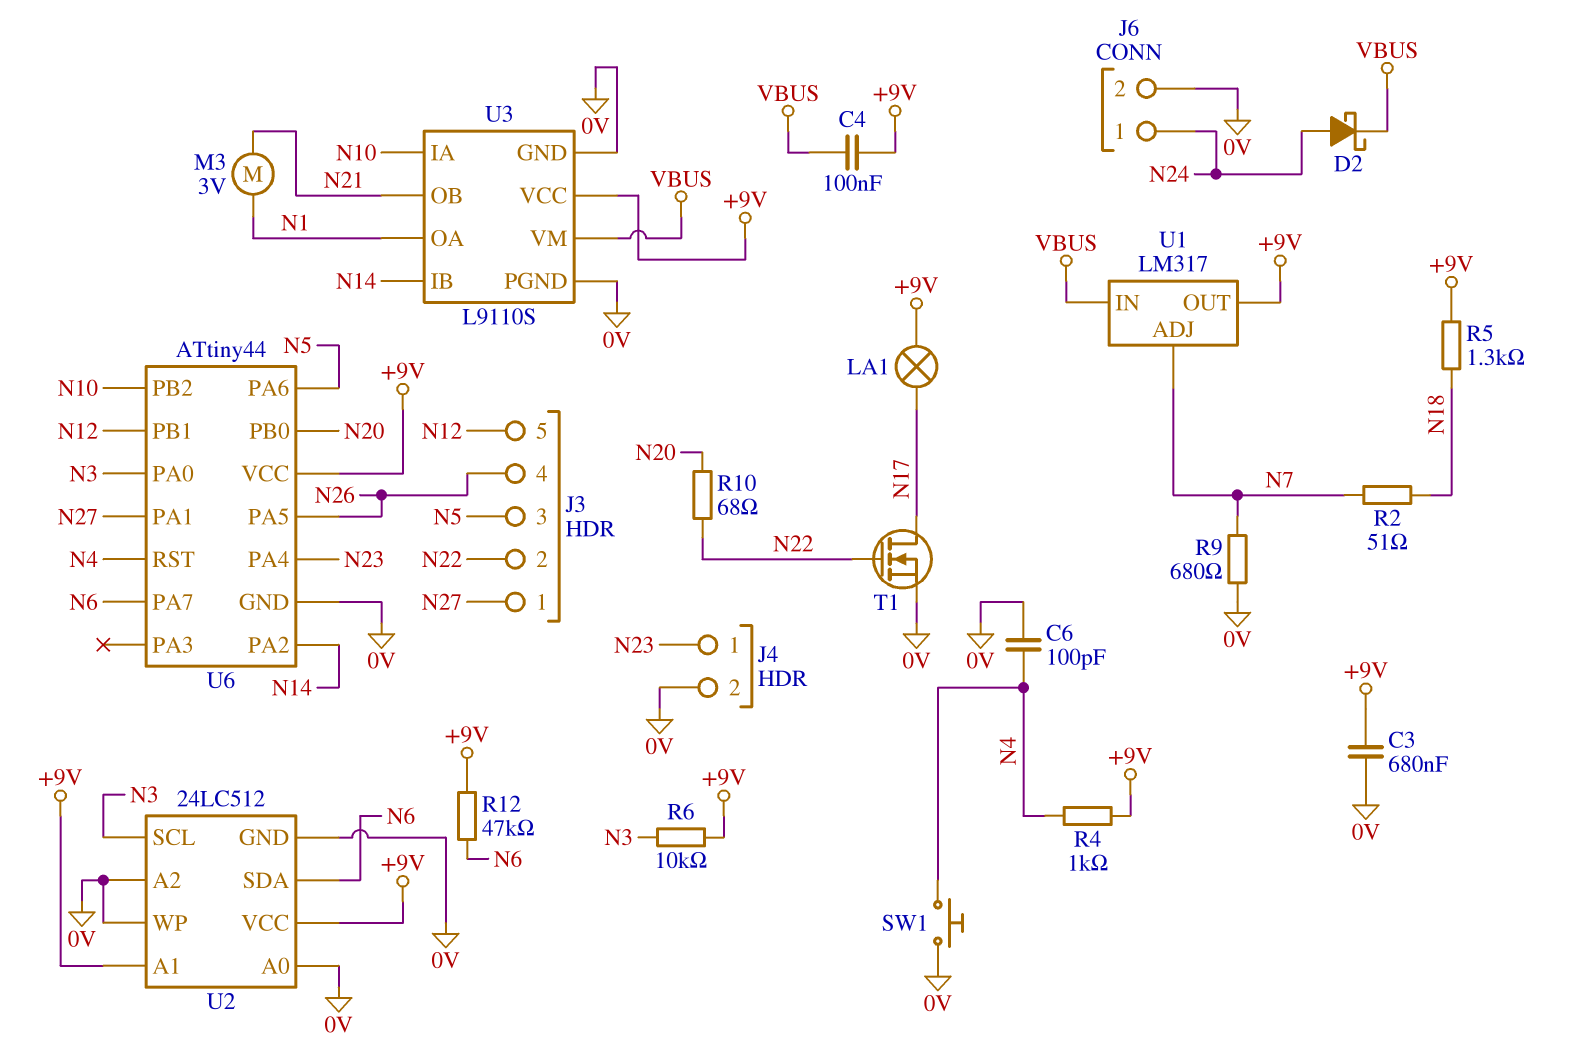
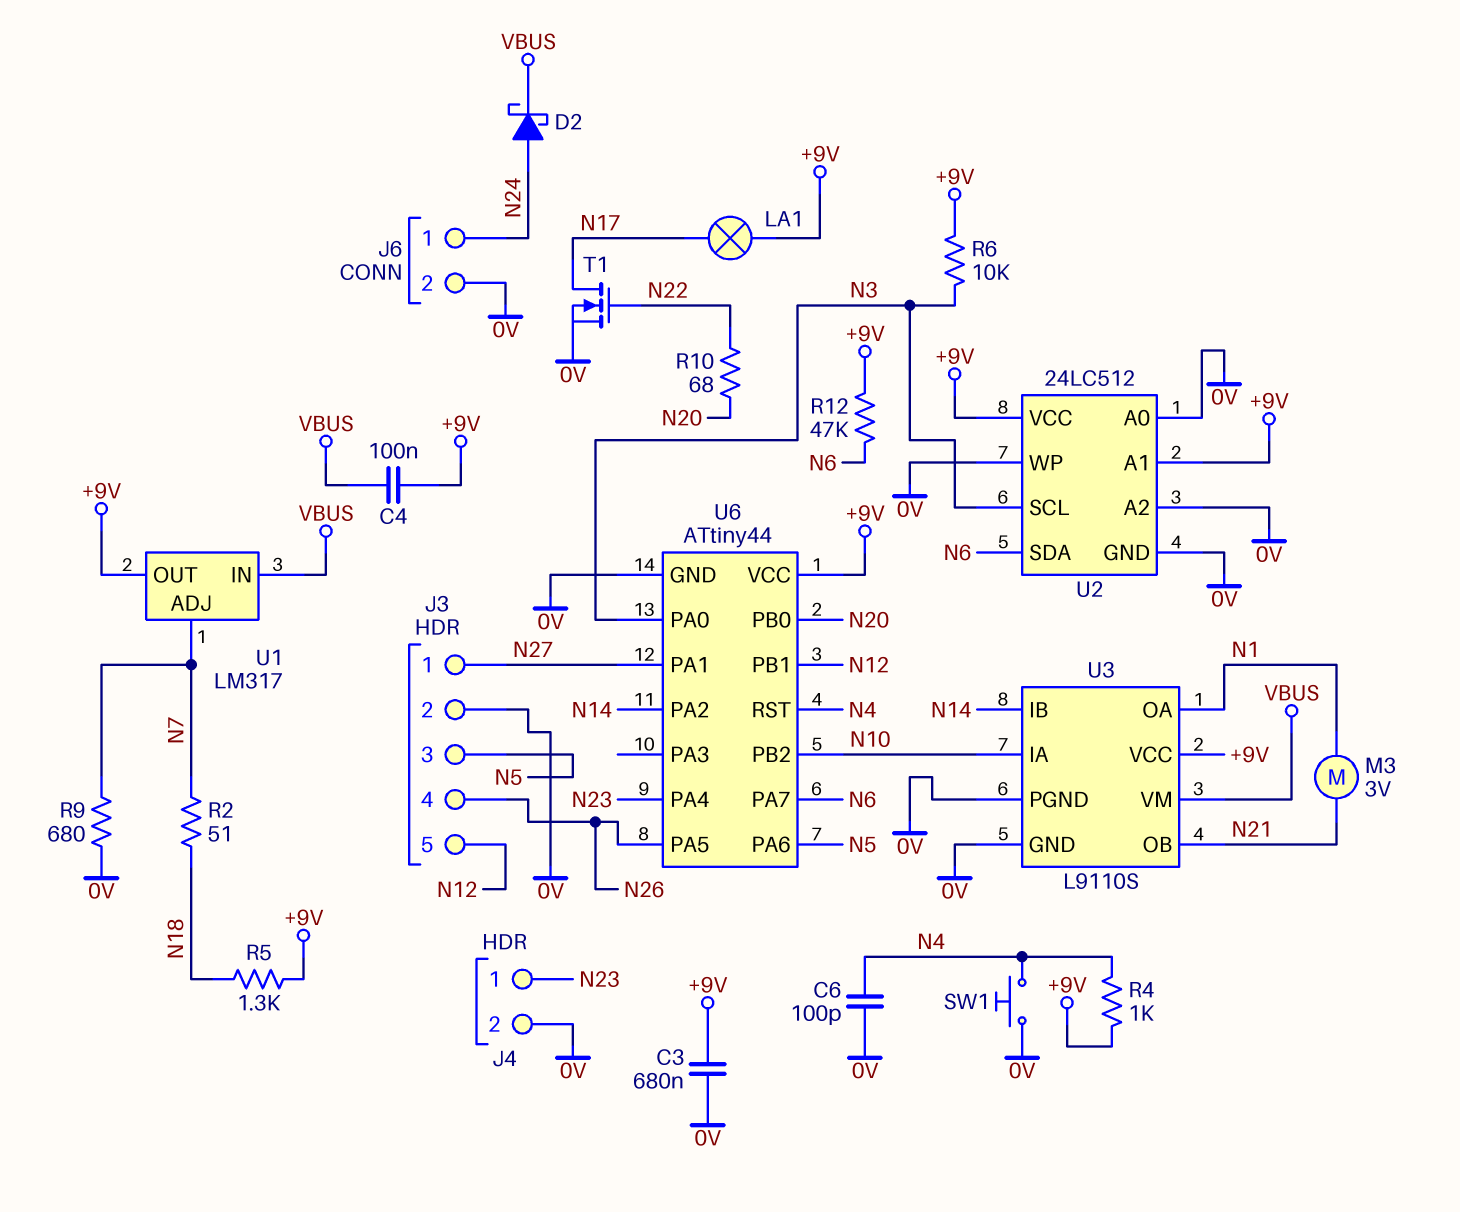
J3 pin 2: N22 -> 0V

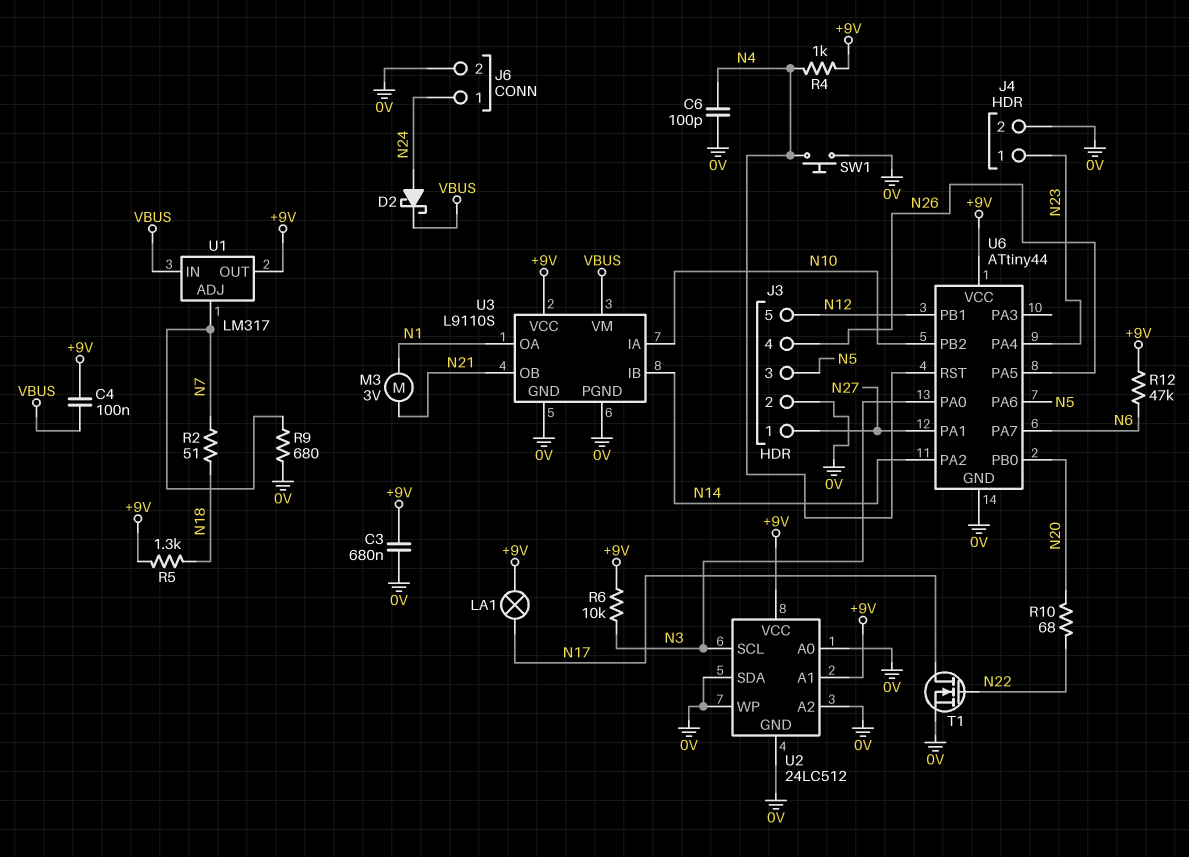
U2 pin SDA: N6 -> 0V

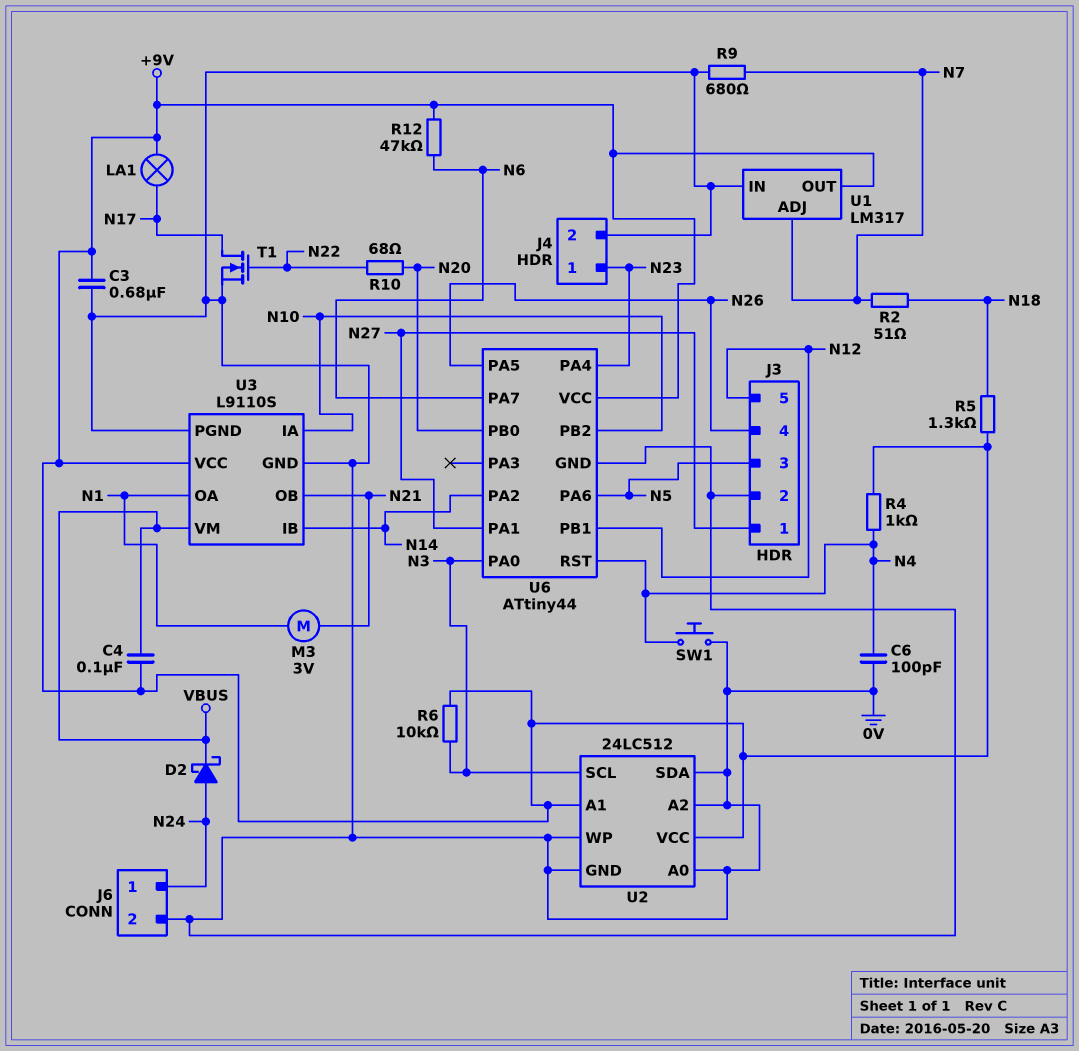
U1 pin IN: VBUS -> 0V

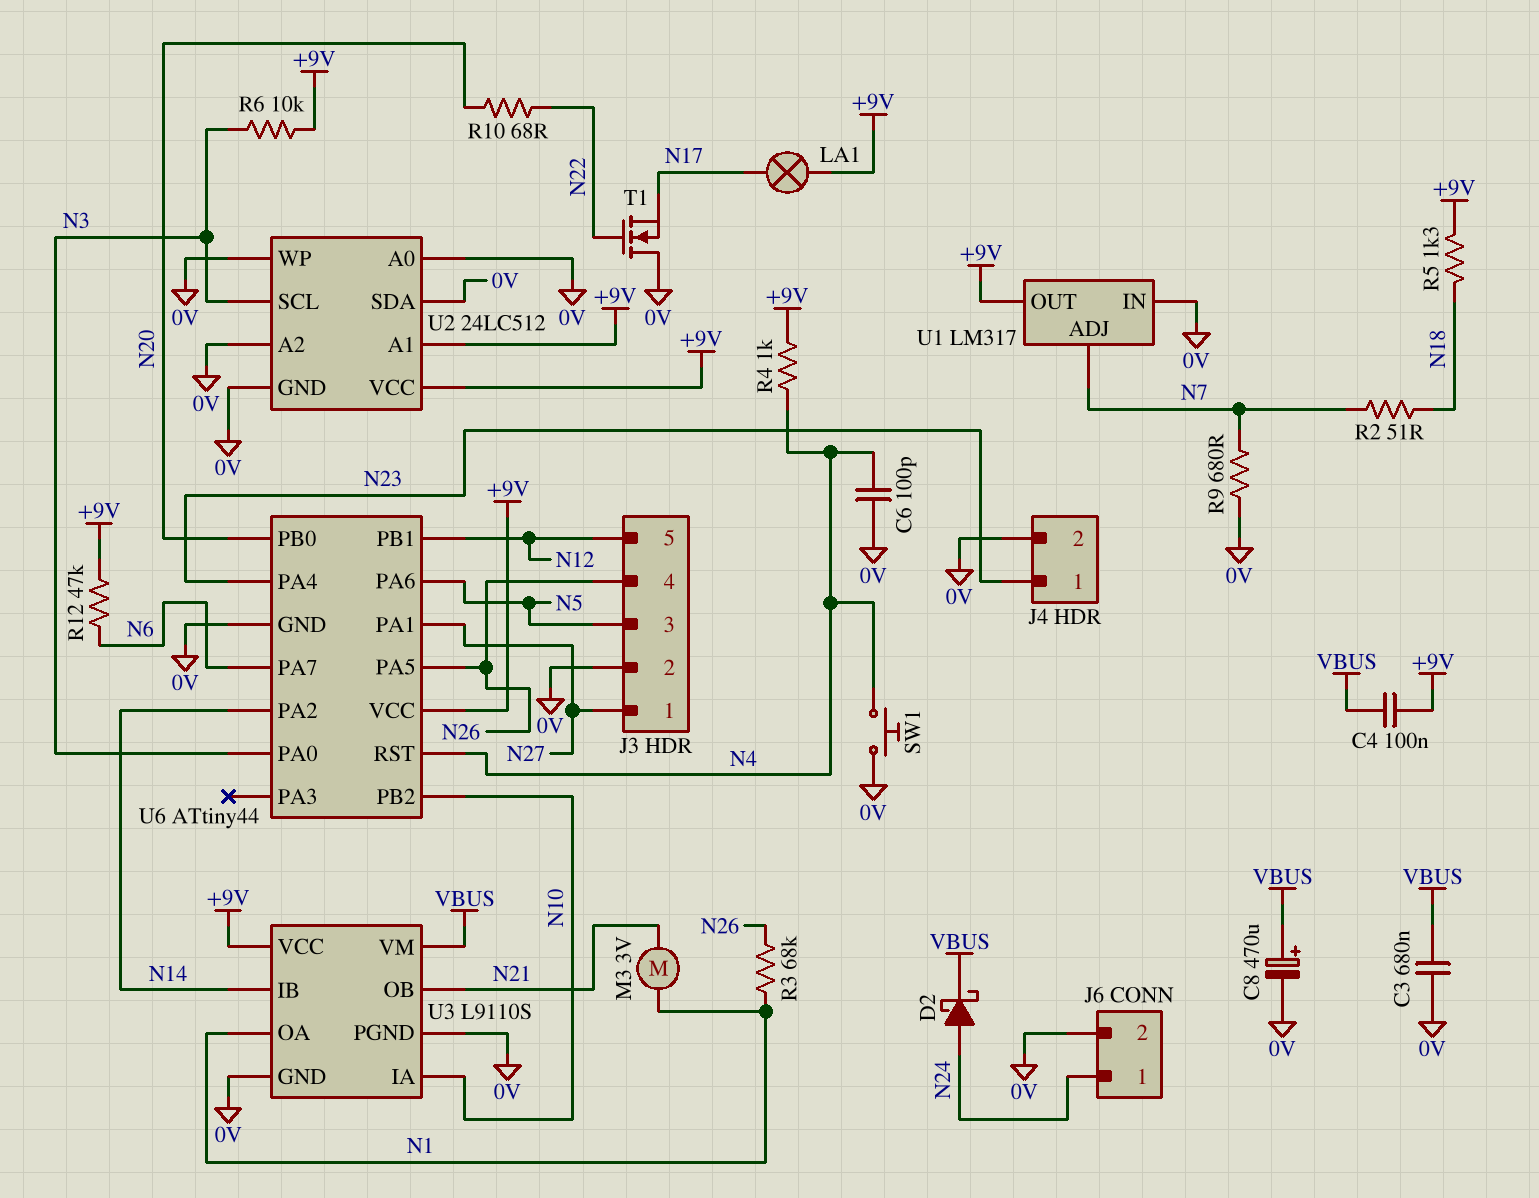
C3: 680nF (+9V, 0V) -> 680nF (0V, VBUS)
C8: none -> 470uF (plus VBUS, minus 0V)
R3: none -> 68k (N1, N26)
T1: NMOS (G N22, D N17, S 0V) -> NMOS (G N22, D 0V, S N17)

